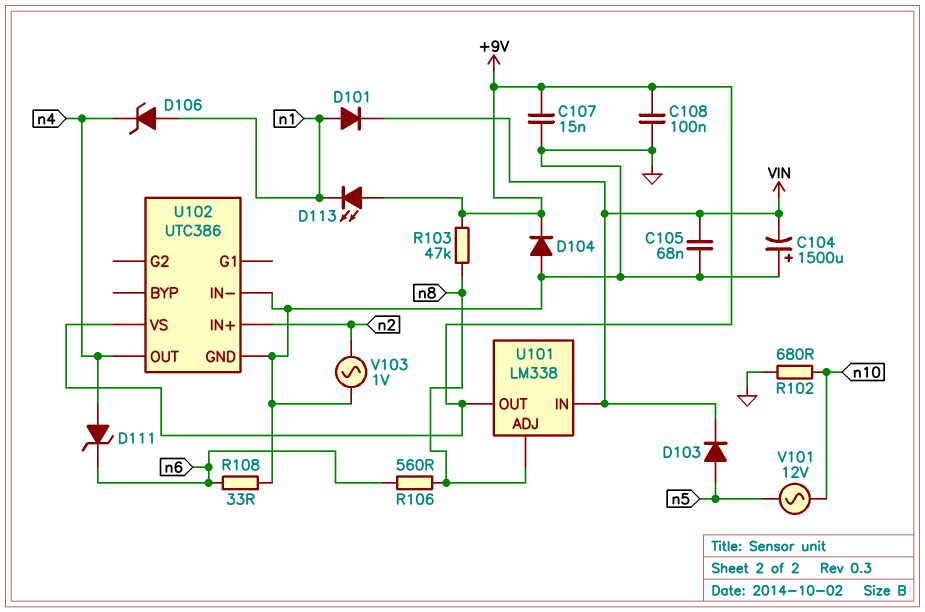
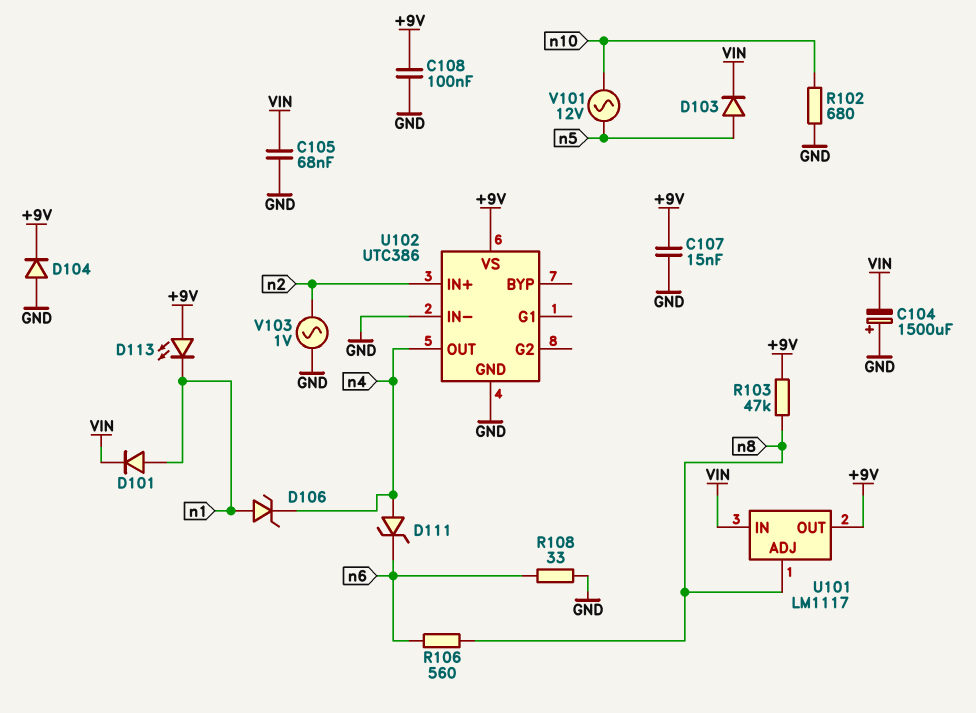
U101: LM338 -> LM1117

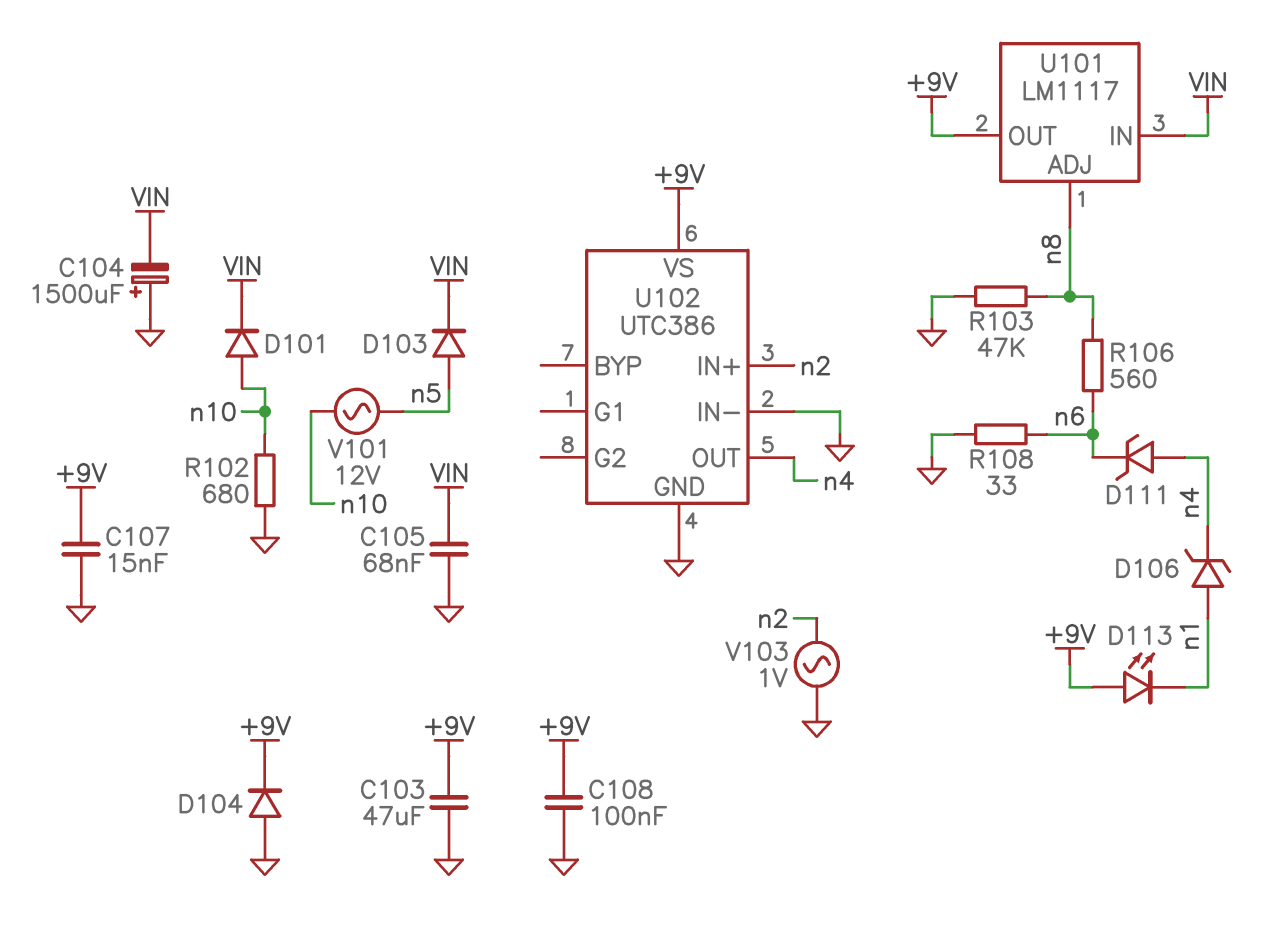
C103: none -> 47uF (+9V, GND)
D101: diode (A n1, K VIN) -> diode (A n10, K VIN)
R103: 47k (+9V, n8) -> 47k (GND, n8)

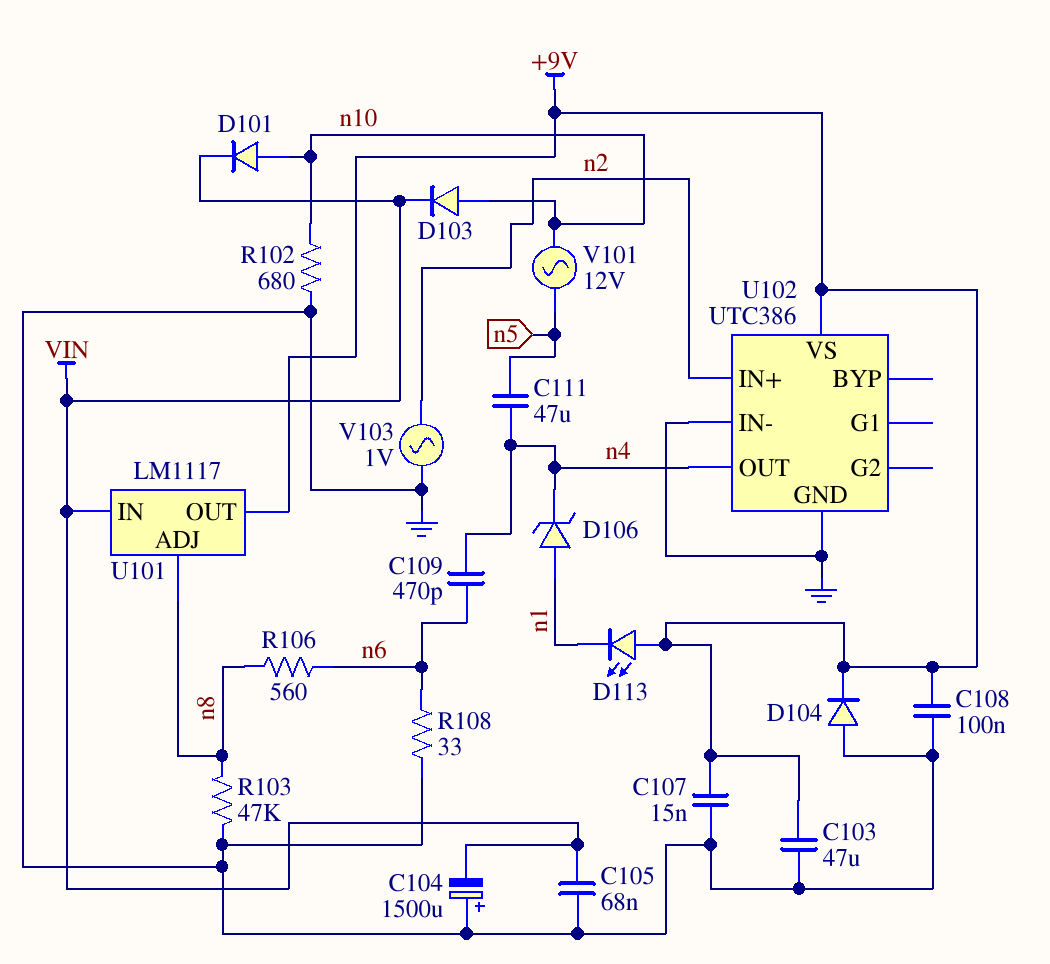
C109: none -> 470pF (n4, n6)
C111: none -> 47uF (n4, n5)
D103: diode (A n5, K VIN) -> diode (A n10, K VIN)
D111: zener (A n4, K n6) -> none

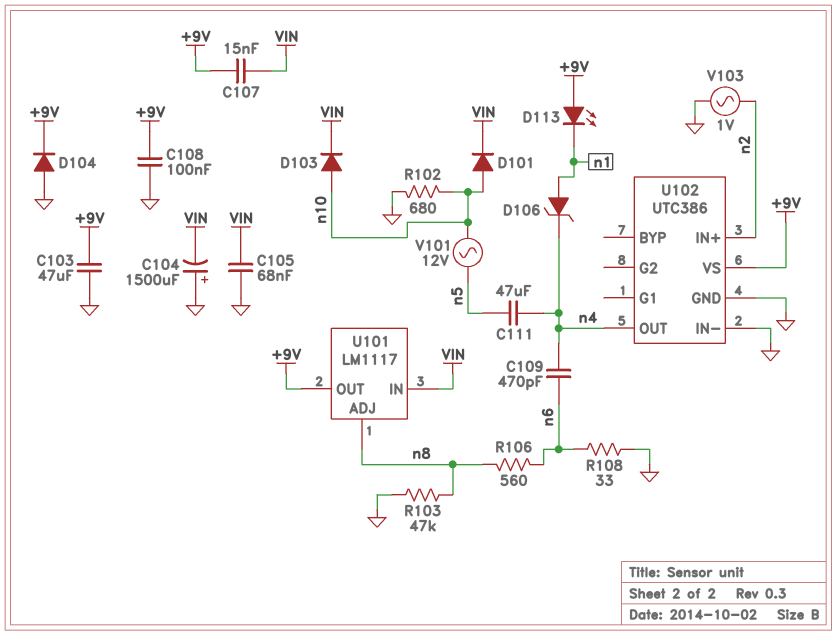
C107: 15nF (+9V, GND) -> 15nF (+9V, VIN)

